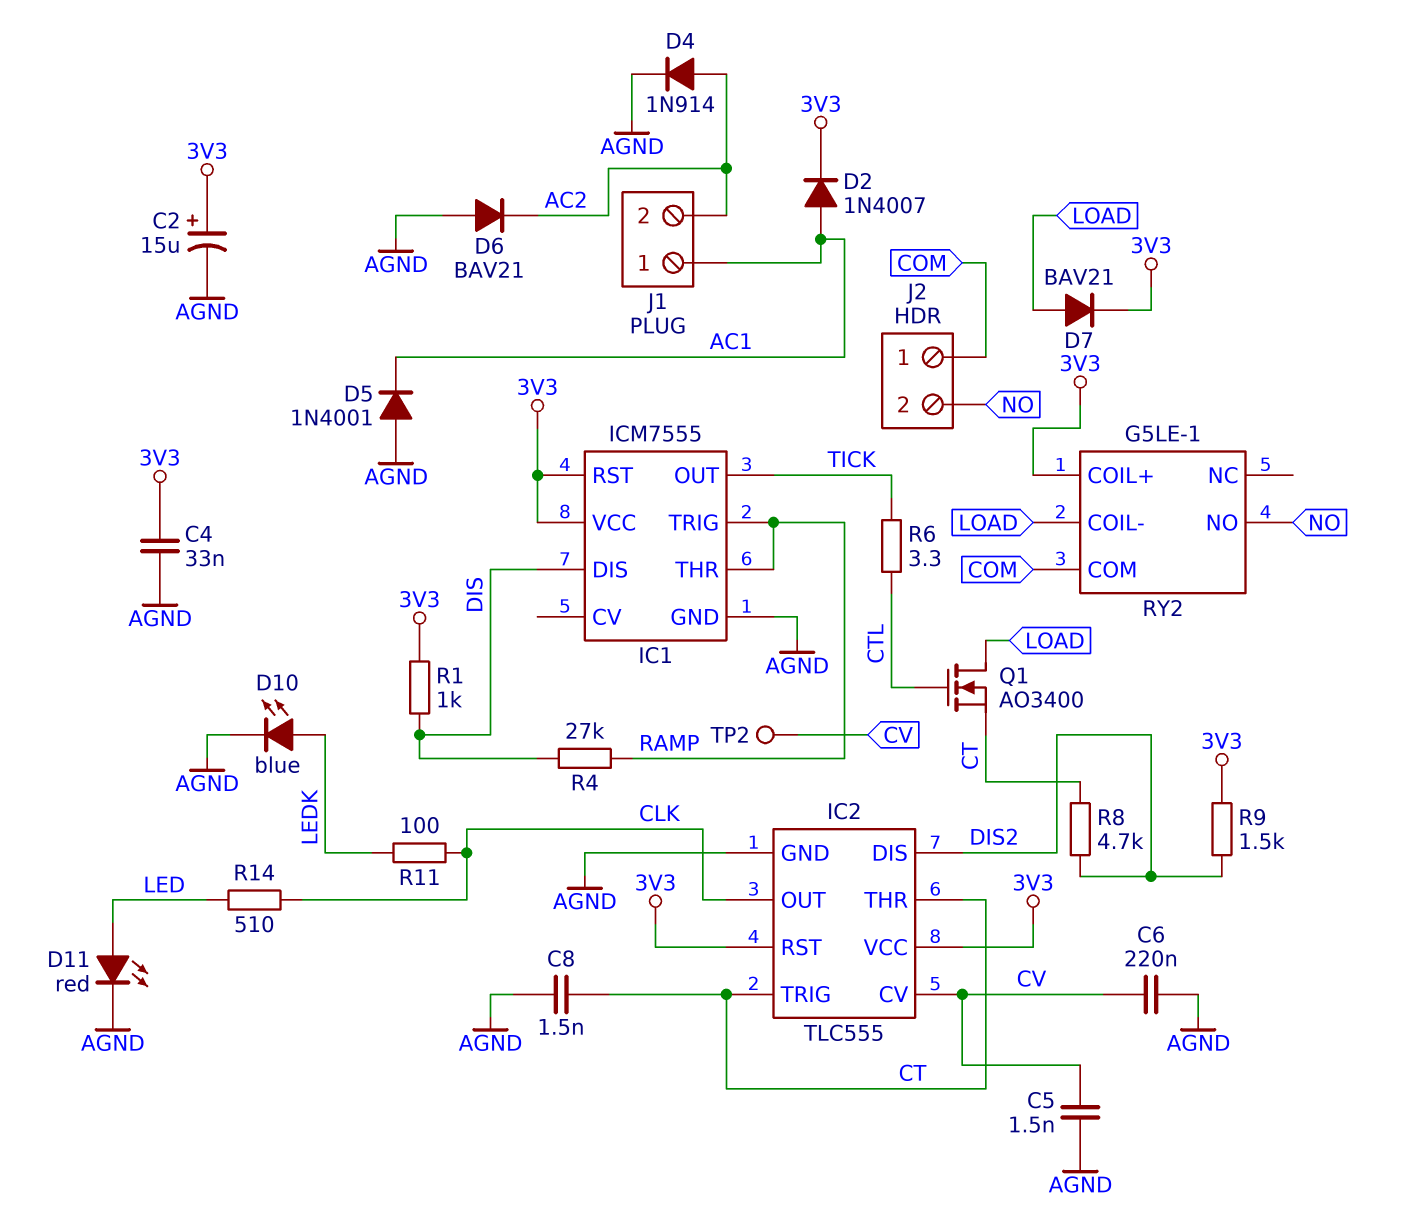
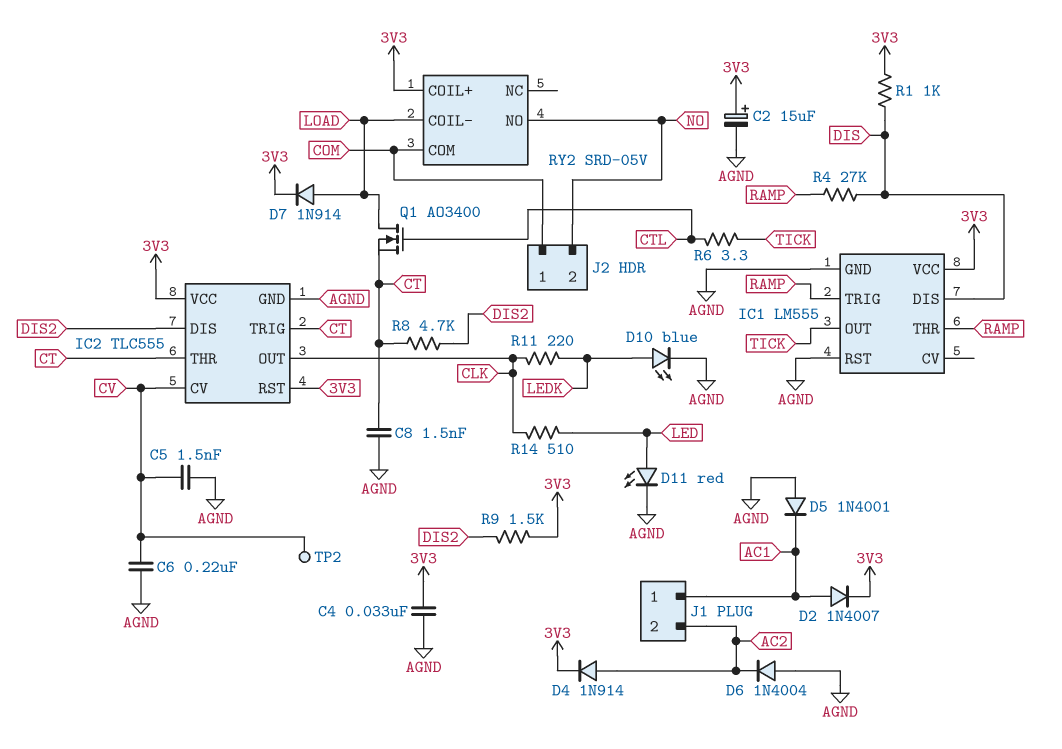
D4: diode 1N914 (A AC2, K AGND) -> diode 1N914 (A AC2, K 3V3)
D6: diode BAV21 (A AGND, K AC2) -> diode 1N4004 (A AGND, K AC2)
D7: diode BAV21 (A LOAD, K 3V3) -> diode 1N914 (A LOAD, K 3V3)
IC1: ICM7555 -> LM555
IC1 pin RST: 3V3 -> AGND
R11: 100 (CLK, LEDK) -> 220 (CLK, LEDK)
RY2: G5LE-1 -> SRD-05V

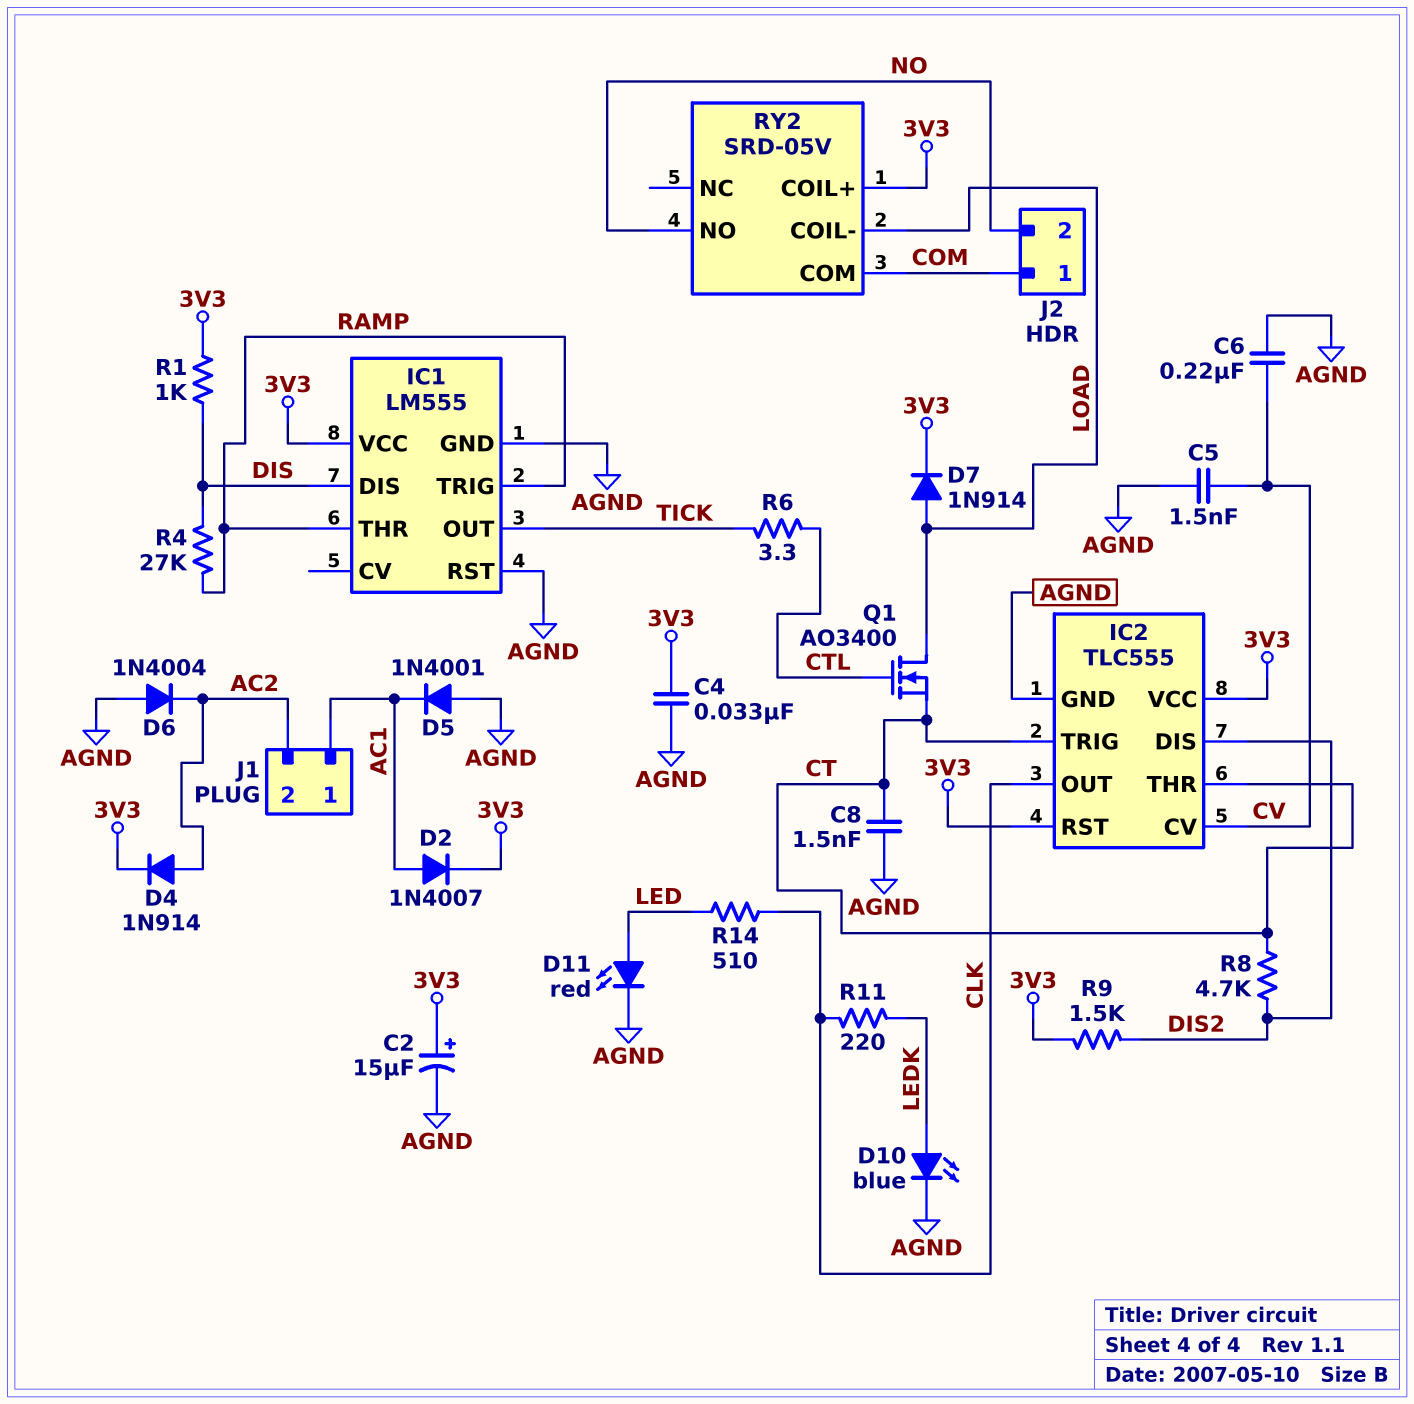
TP2: test point (CV) -> none

